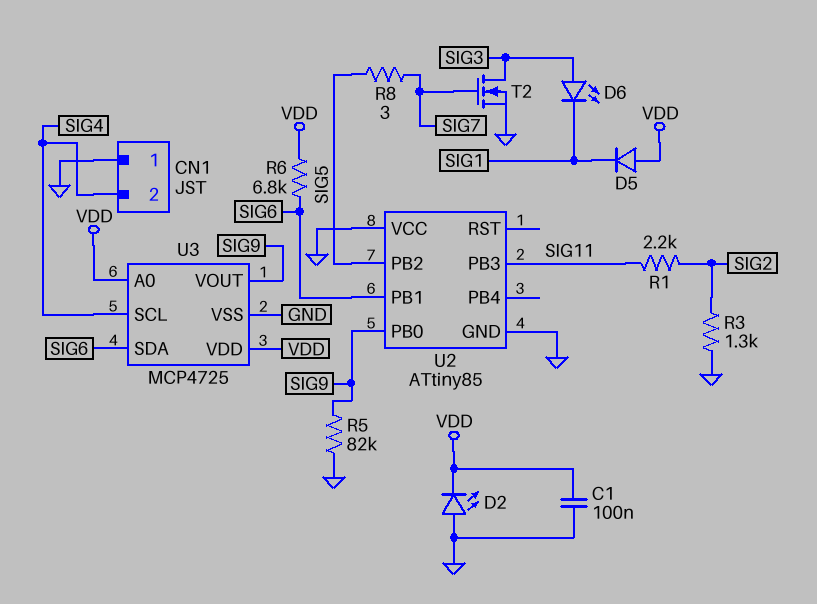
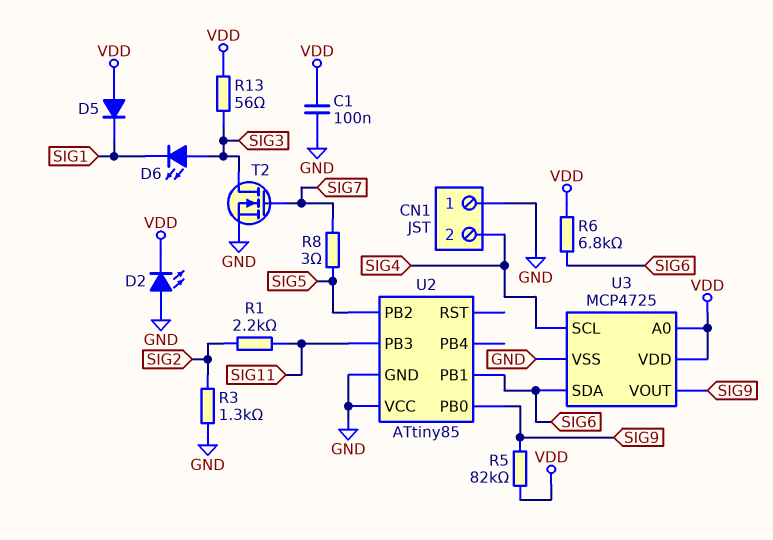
R5: 82k (GND, SIG9) -> 82k (SIG9, VDD)
R13: none -> 56 (SIG3, VDD)

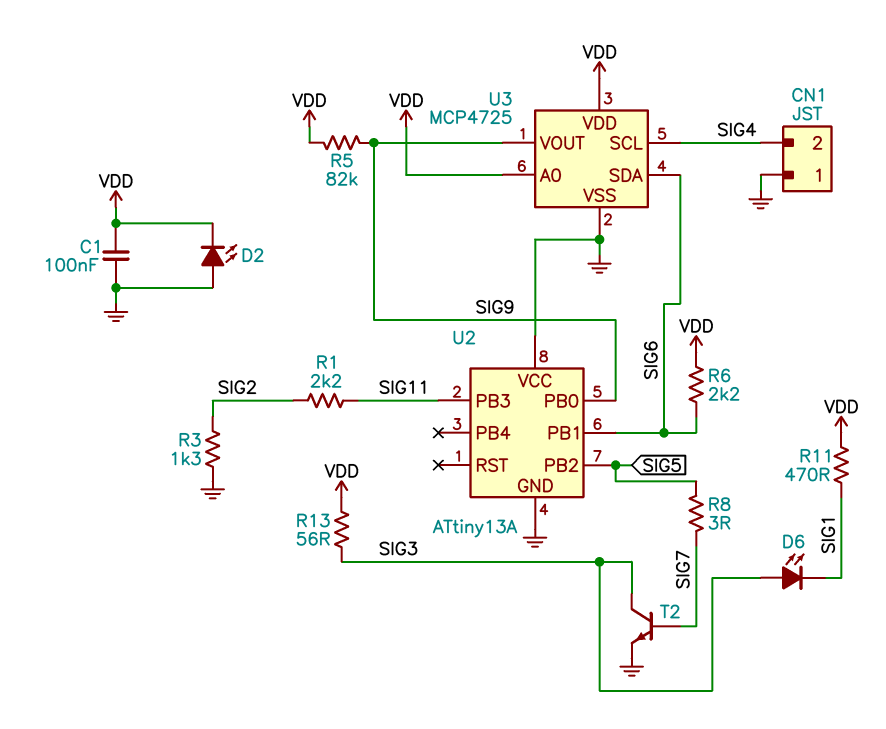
D5: diode (A VDD, K SIG1) -> none
R6: 6.8k (SIG6, VDD) -> 2.2k (SIG6, VDD)
R11: none -> 470 (SIG1, VDD)
T2: NMOS (G SIG7, D SIG3, S GND) -> NPN (B SIG7, C SIG3, E GND)
U2: ATtiny85 -> ATtiny13A

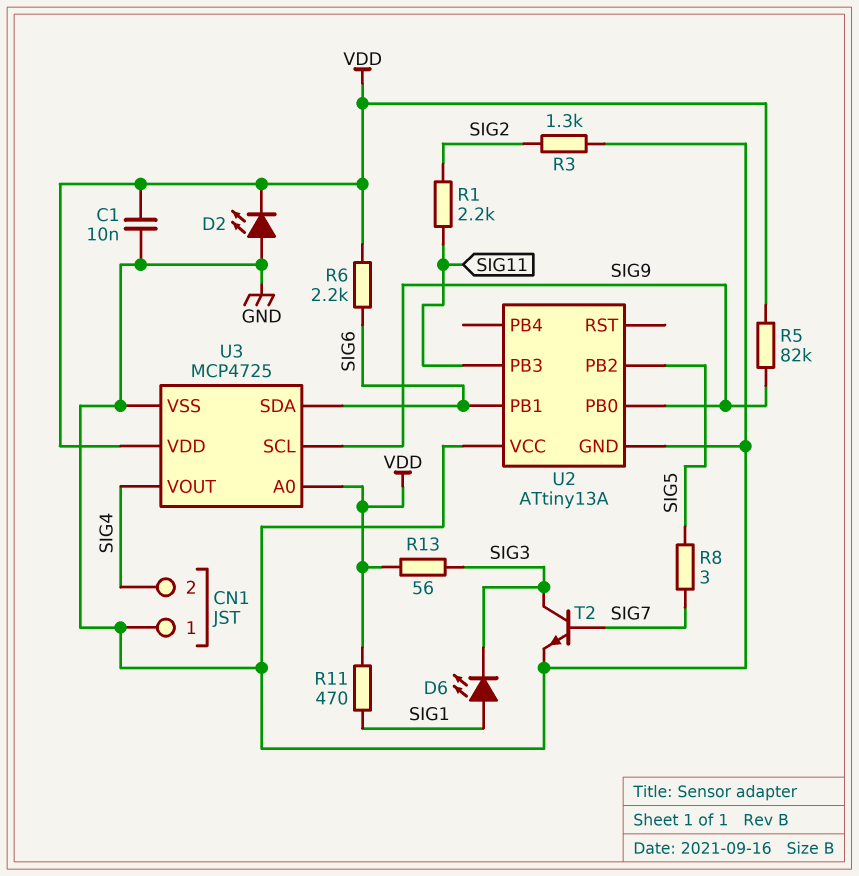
C1: 100nF (GND, VDD) -> 10nF (GND, VDD)
D6: LED (A SIG3, K SIG1) -> LED (A SIG1, K SIG3)
U3 pin SCL: SIG4 -> SIG9
U3 pin VOUT: SIG9 -> SIG4

